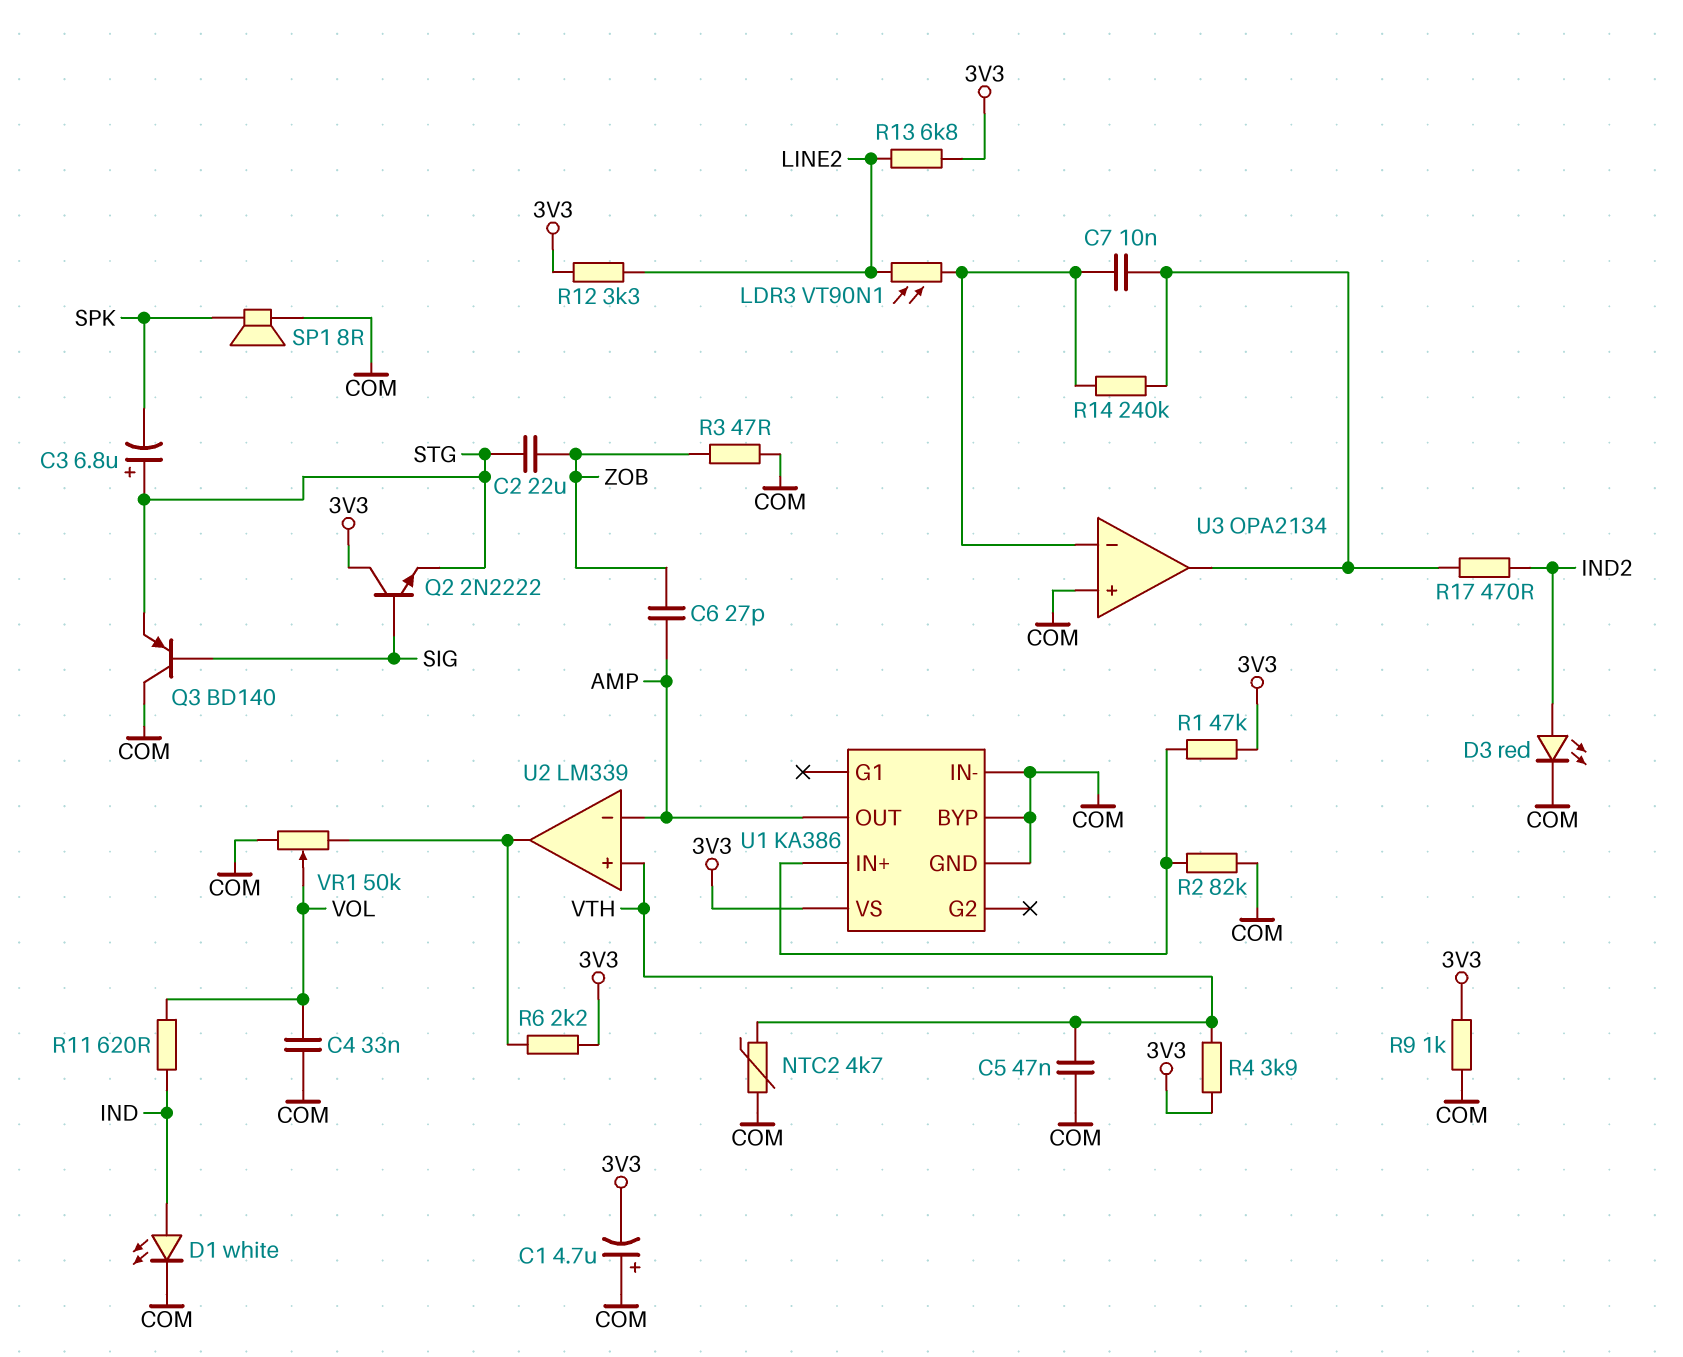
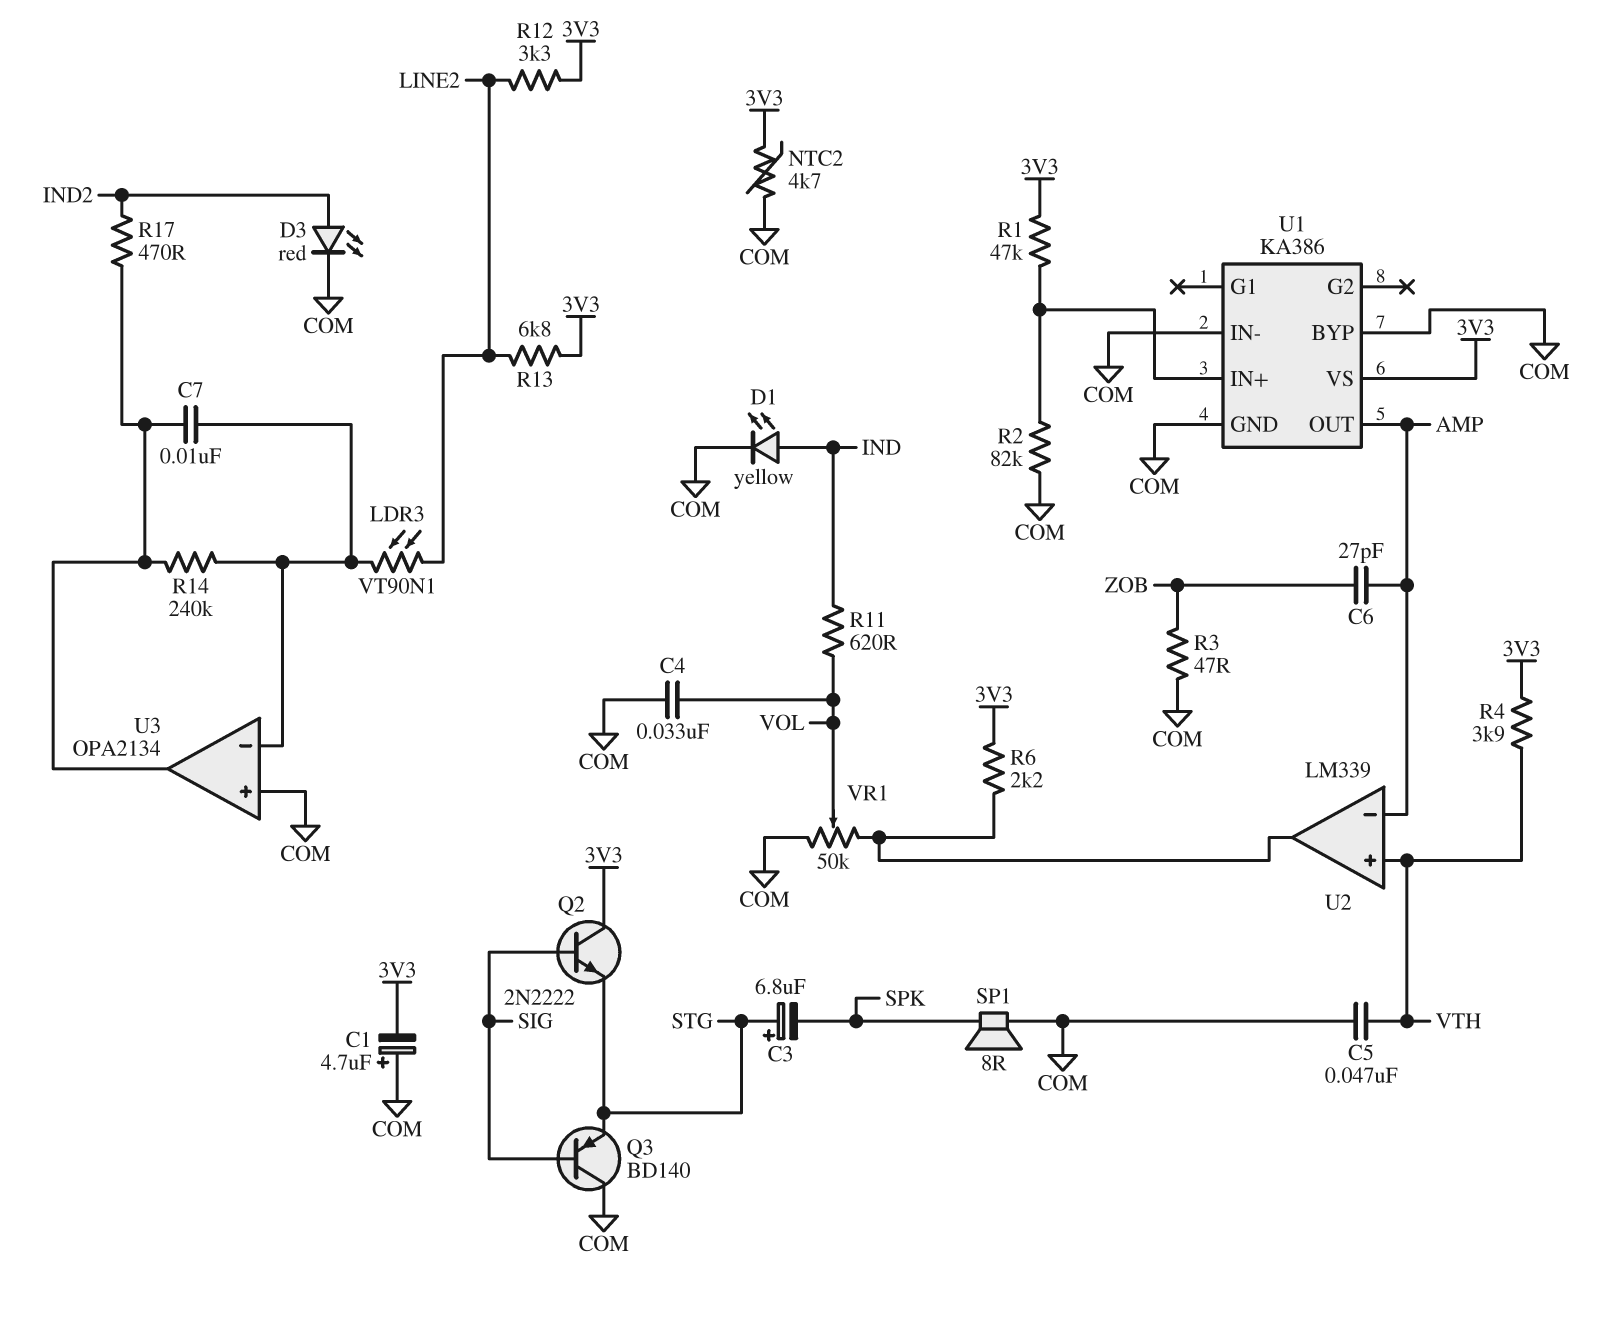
C2: 22uF (STG, ZOB) -> none
D1: LED white (A IND, K COM) -> LED yellow (A IND, K COM)
NTC2: 4.7k (COM, VTH) -> 4.7k (3V3, COM)
R9: 1k (3V3, COM) -> none

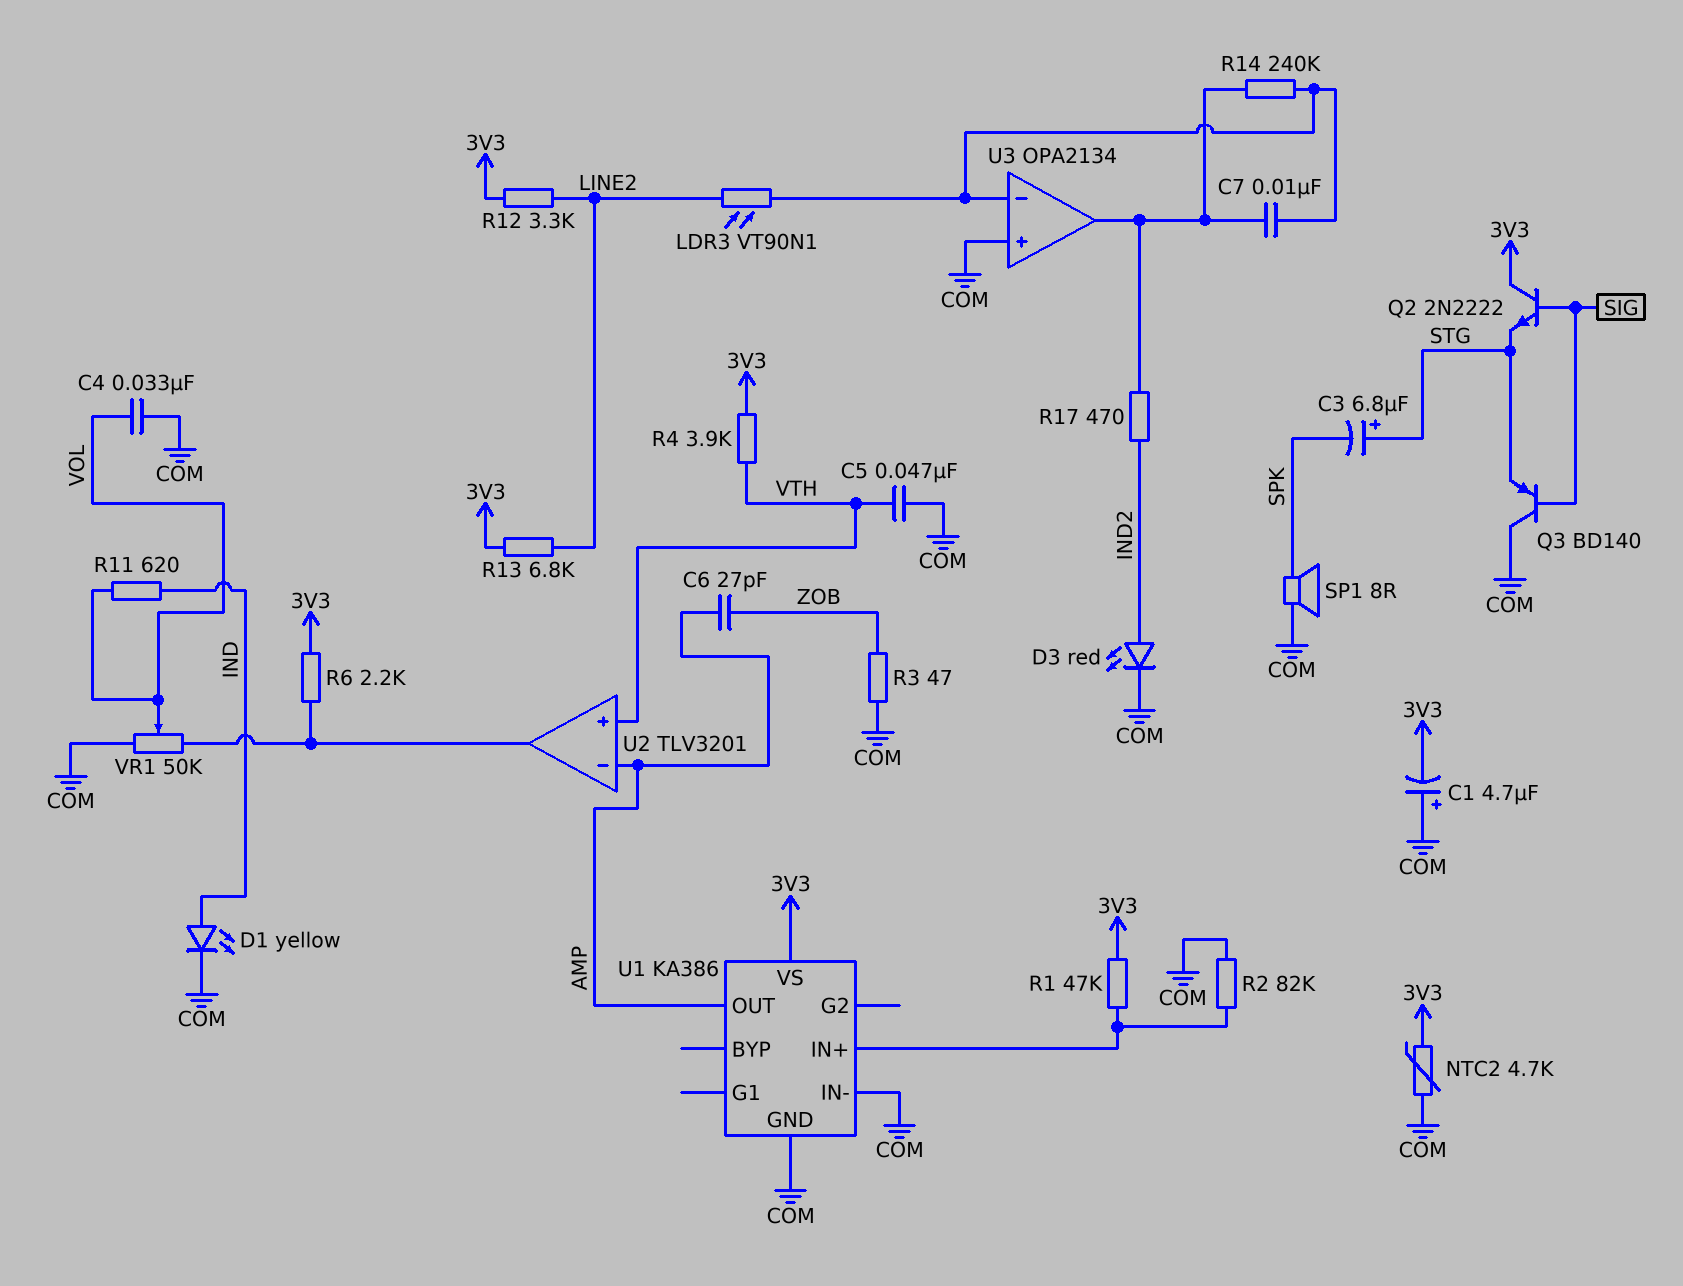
U1 pin BYP: COM -> none
U2: LM339 -> TLV3201

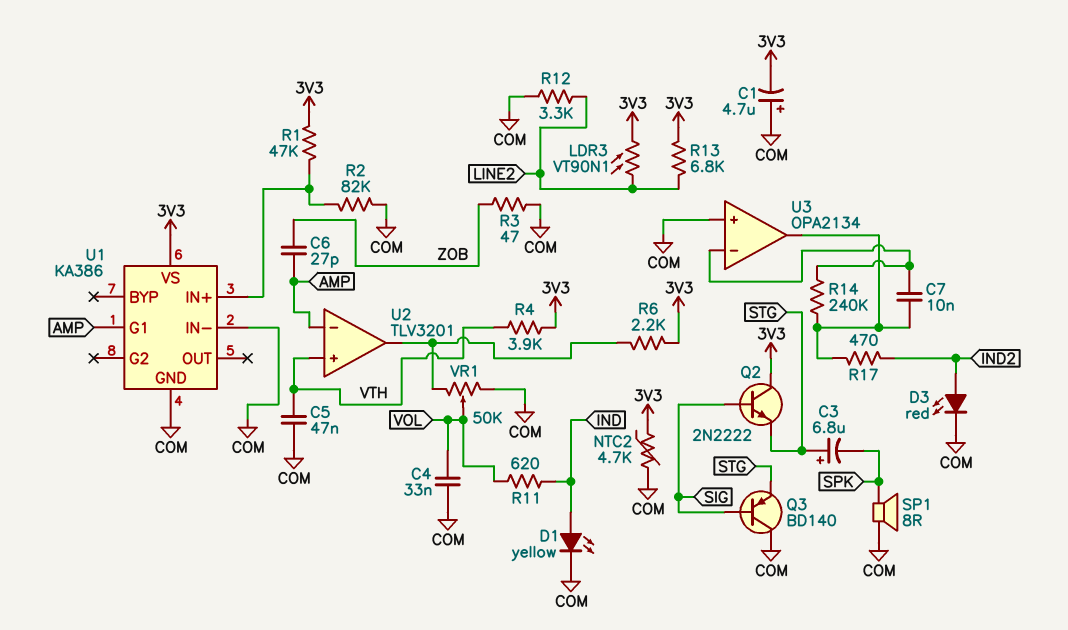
LDR3: VT90N1 (LINE2, U3/in-) -> VT90N1 (3V3, LINE2)
R12: 3.3k (3V3, LINE2) -> 3.3k (COM, LINE2)
U1 pin G1: none -> AMP
U1 pin OUT: AMP -> none

